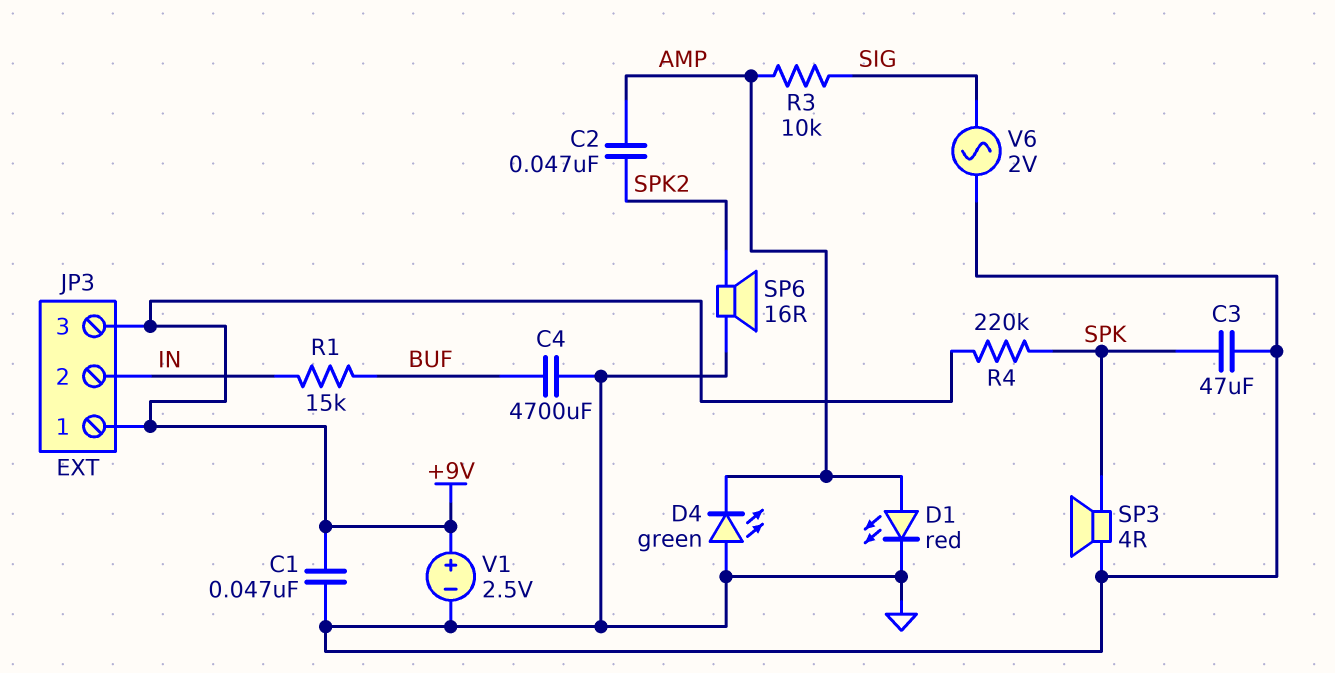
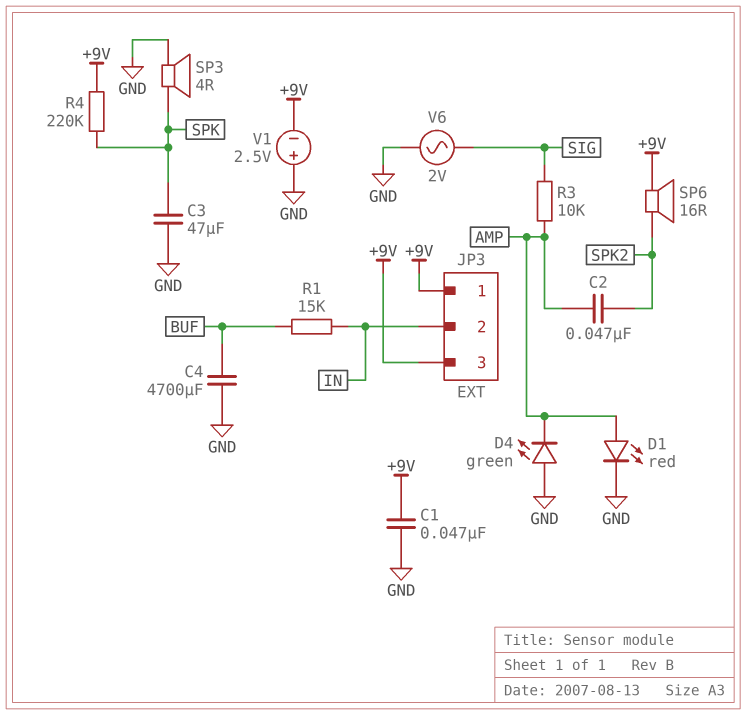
SP6: speaker 16R (GND, SPK2) -> speaker 16R (+9V, SPK2)
V1: 2.5V (plus +9V, minus GND) -> 2.5V (plus GND, minus +9V)

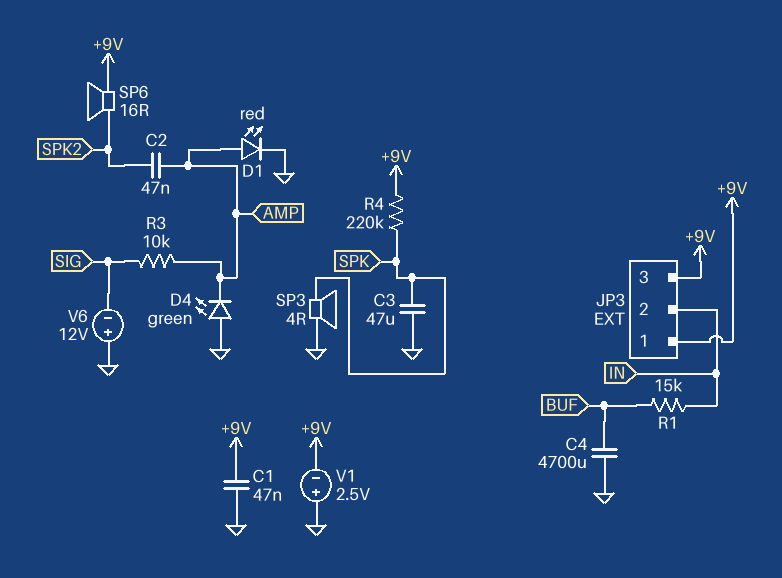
V6: AC 2V (GND, SIG) -> 12V (plus GND, minus SIG)

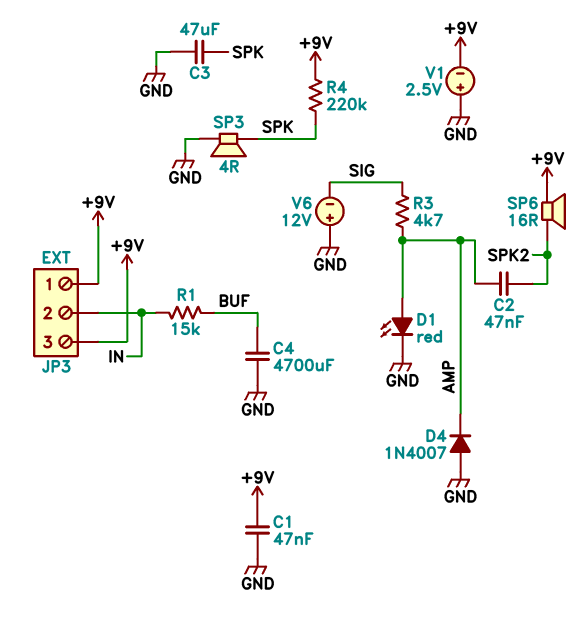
D4: LED green (A GND, K AMP) -> diode 1N4007 (A GND, K AMP)
R3: 10k (AMP, SIG) -> 4.7k (AMP, SIG)

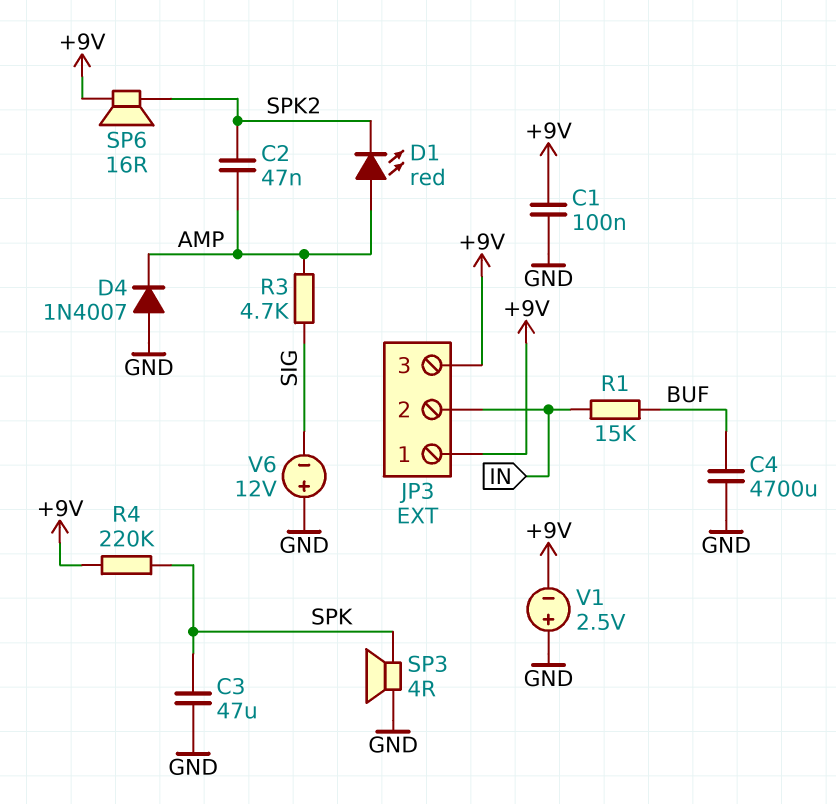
C1: 47nF (+9V, GND) -> 100nF (+9V, GND)
D1: LED red (A AMP, K GND) -> LED red (A AMP, K SPK2)

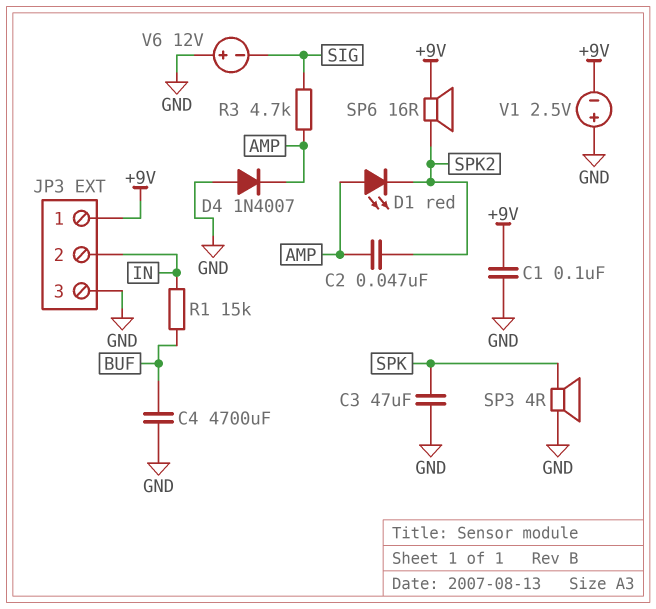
JP3 pin 3: +9V -> GND
R4: 220k (+9V, SPK) -> none

